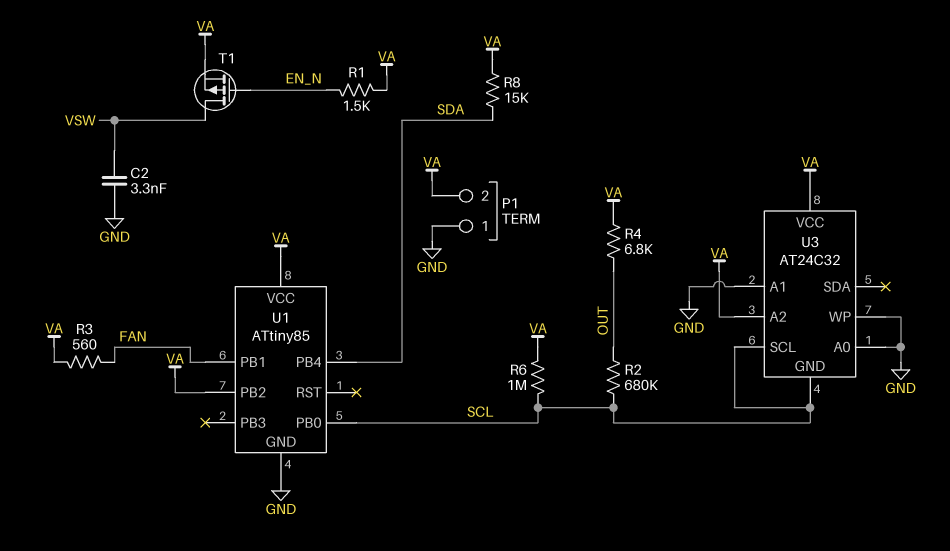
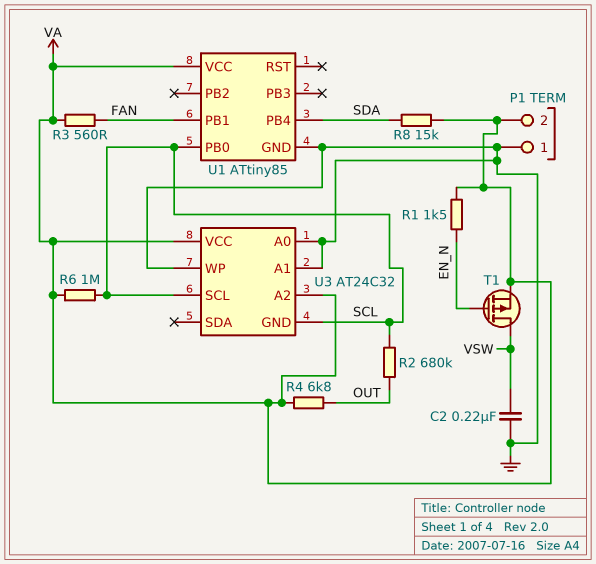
C2: 3.3nF (GND, VSW) -> 220nF (GND, VSW)
U1 pin PB2: VA -> none

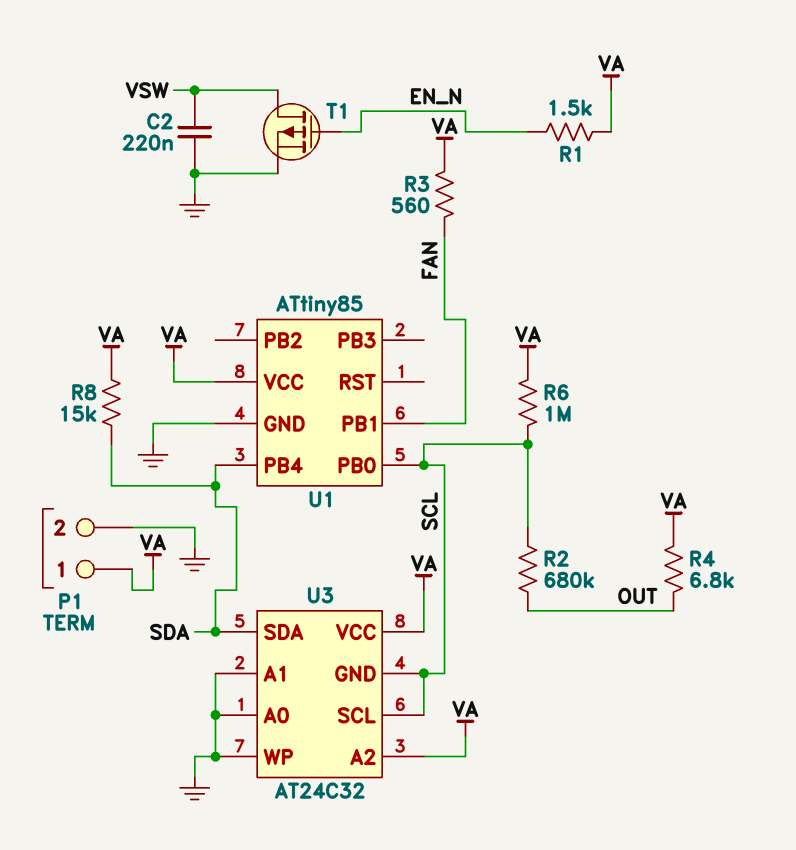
P1 pin 1: GND -> VA
P1 pin 2: VA -> GND
T1: PMOS (G EN_N, D VSW, S VA) -> PMOS (G EN_N, D VSW, S GND)
U3 pin SDA: none -> SDA

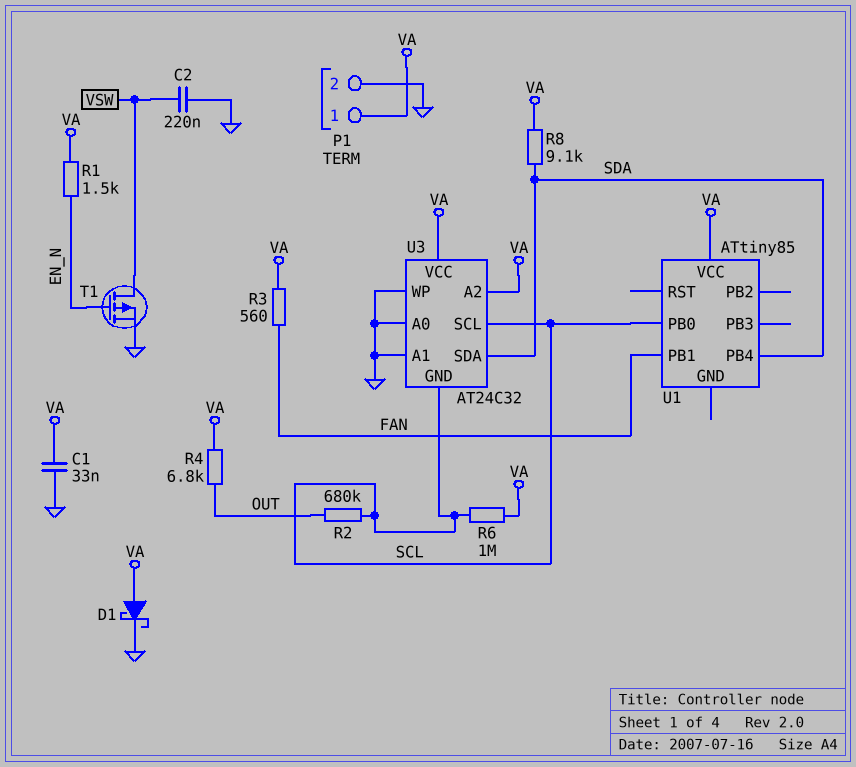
C1: none -> 33nF (GND, VA)
D1: none -> schottky (A VA, K GND)
R8: 15k (SDA, VA) -> 9.1k (SDA, VA)
U1 pin GND: GND -> none

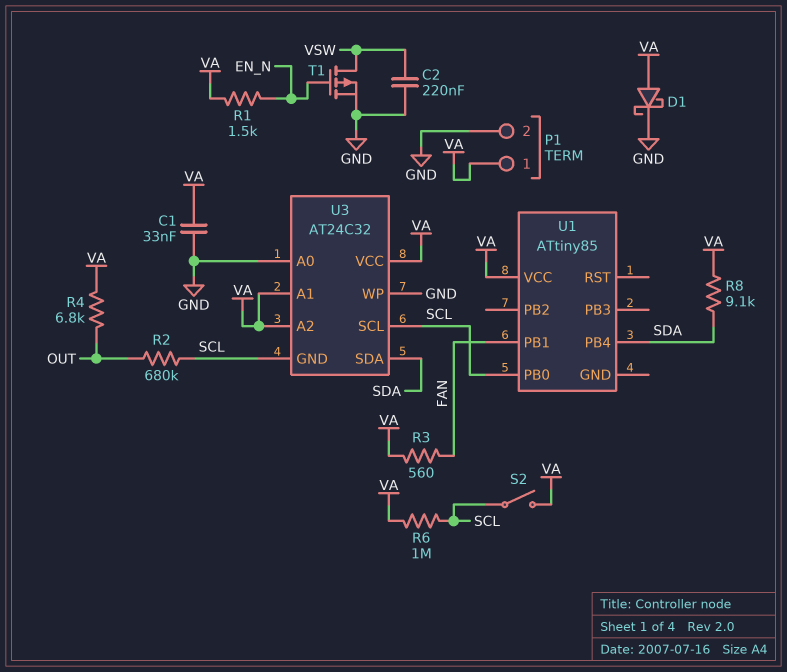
S2: none -> switch (SCL, VA)
U3 pin A1: GND -> VA

